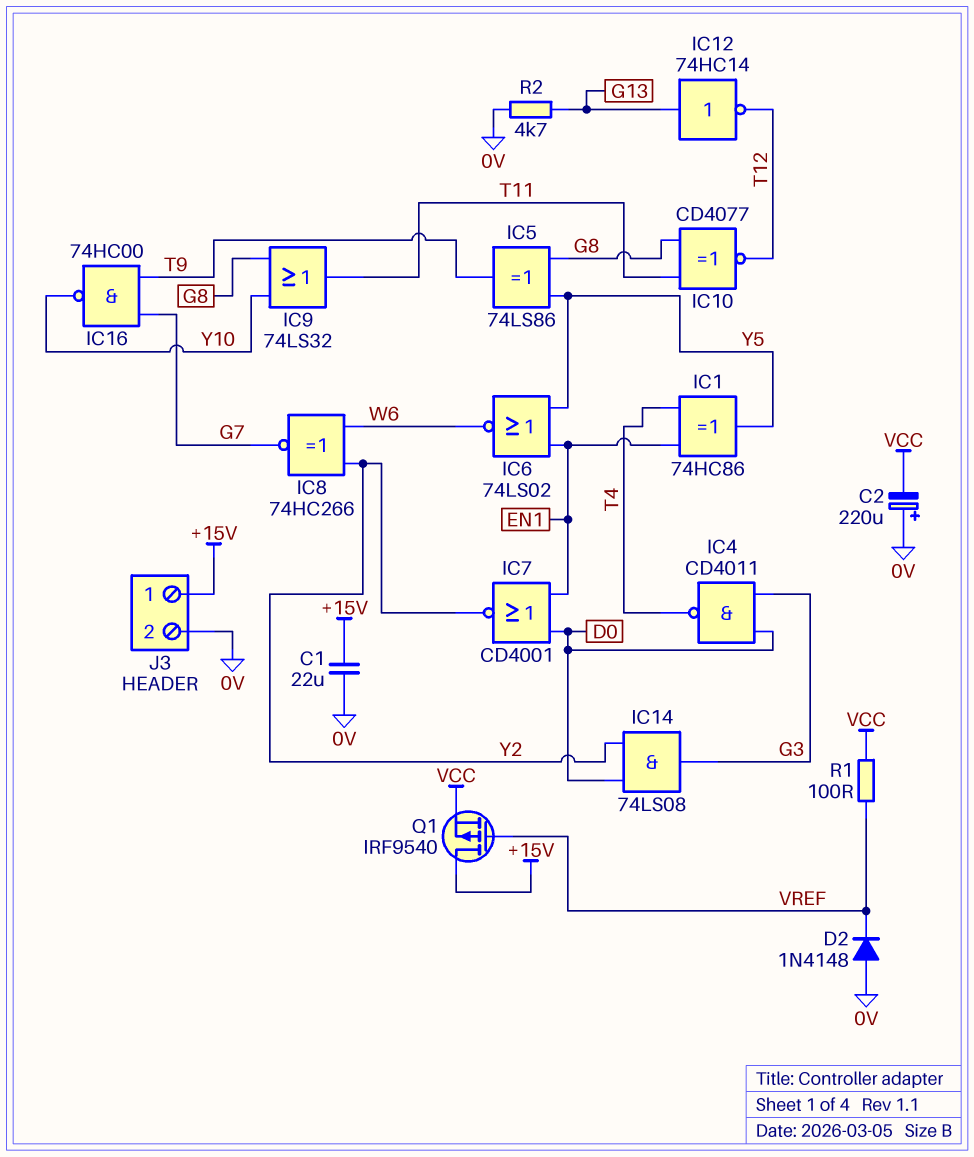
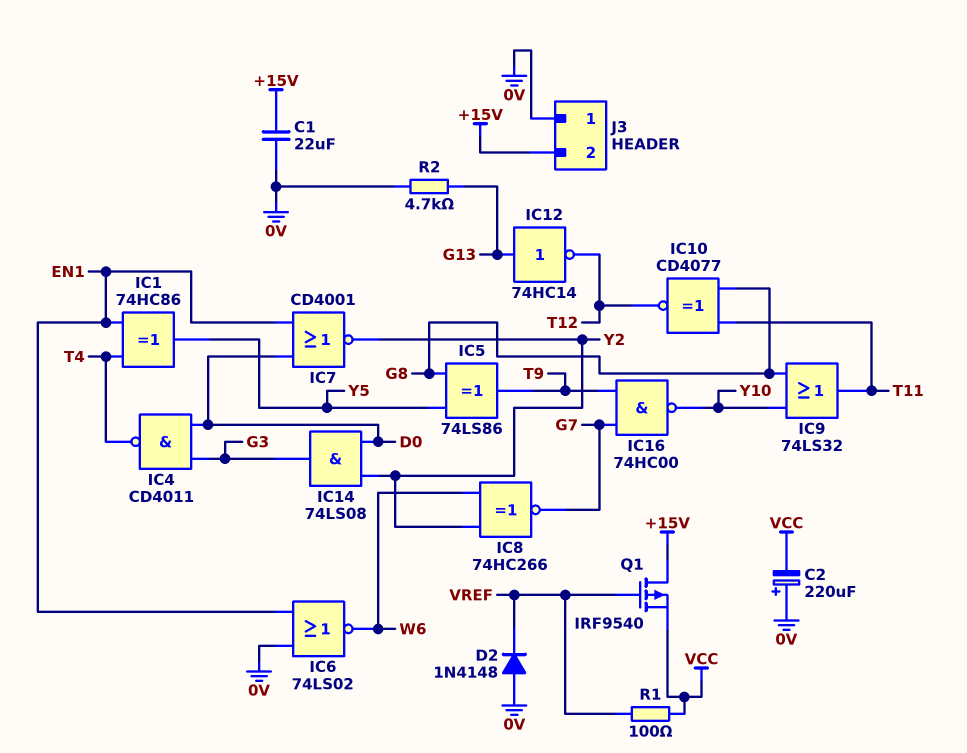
IC6: NOR 74LS02 (in EN1, in Y5, out W6) -> NOR 74LS02 (in 0V, in EN1, out W6)
J3 pin 1: +15V -> 0V
J3 pin 2: 0V -> +15V

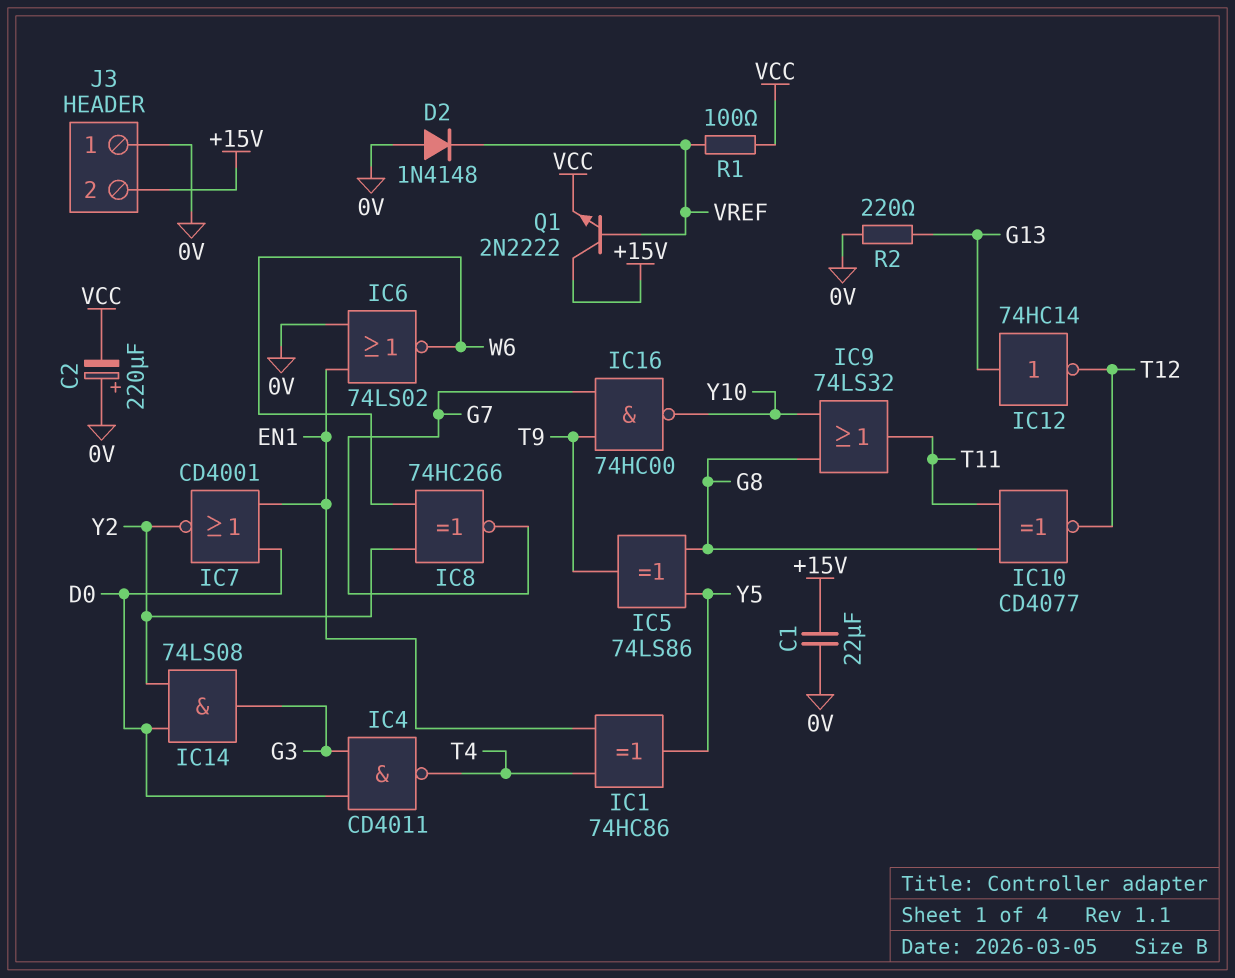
Q1: PMOS IRF9540 (G VREF, D +15V, S VCC) -> NPN 2N2222 (B VREF, C +15V, E VCC)
R2: 4.7k (0V, G13) -> 220 (0V, G13)

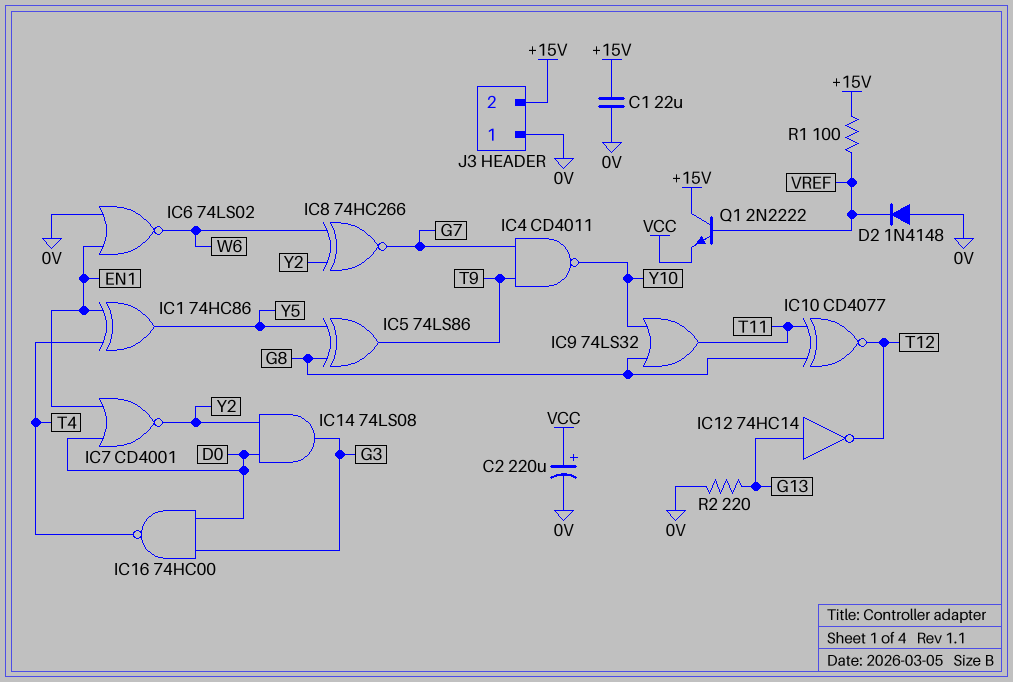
C2: 220uF (plus 0V, minus VCC) -> 220uF (plus VCC, minus 0V)
IC4: NAND CD4011 (in D0, in G3, out T4) -> NAND CD4011 (in G7, in T9, out Y10)
IC16: NAND 74HC00 (in G7, in T9, out Y10) -> NAND 74HC00 (in D0, in G3, out T4)
R1: 100 (VCC, VREF) -> 100 (+15V, VREF)

